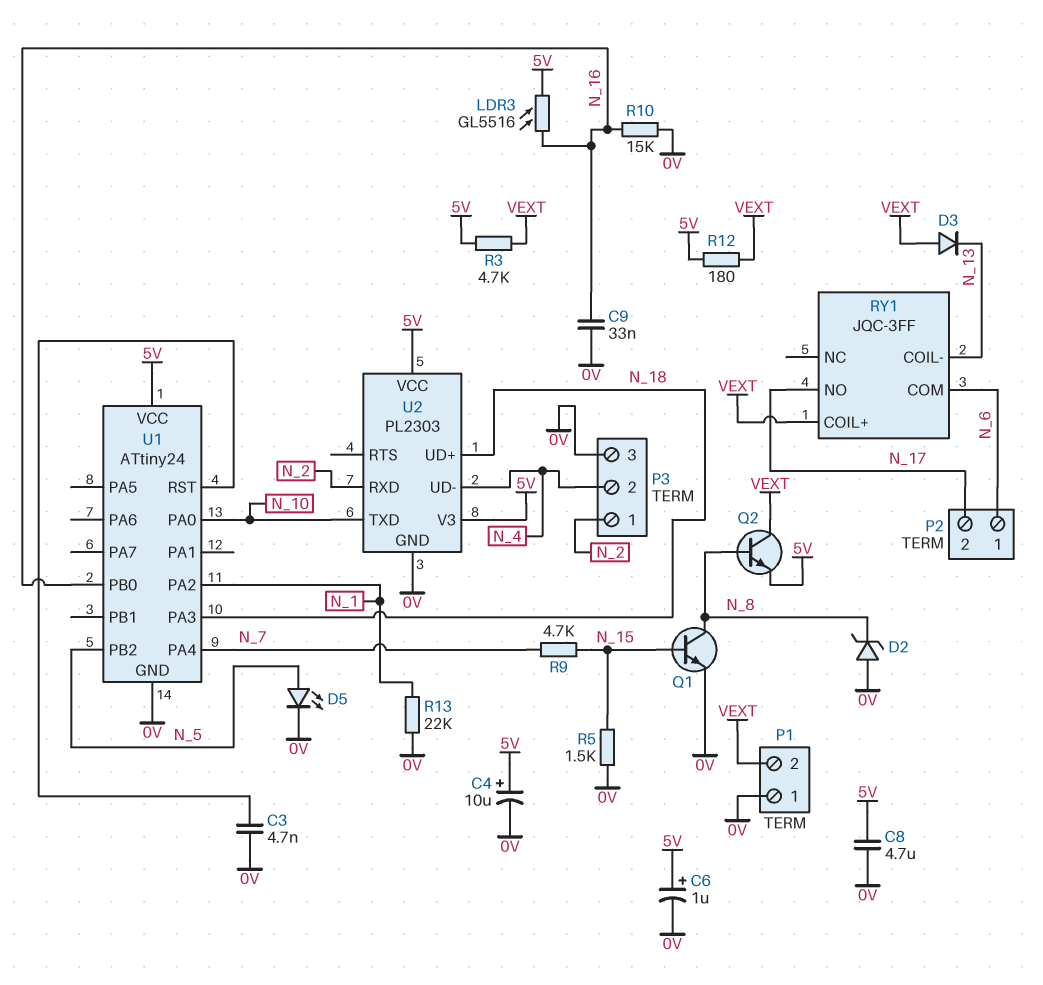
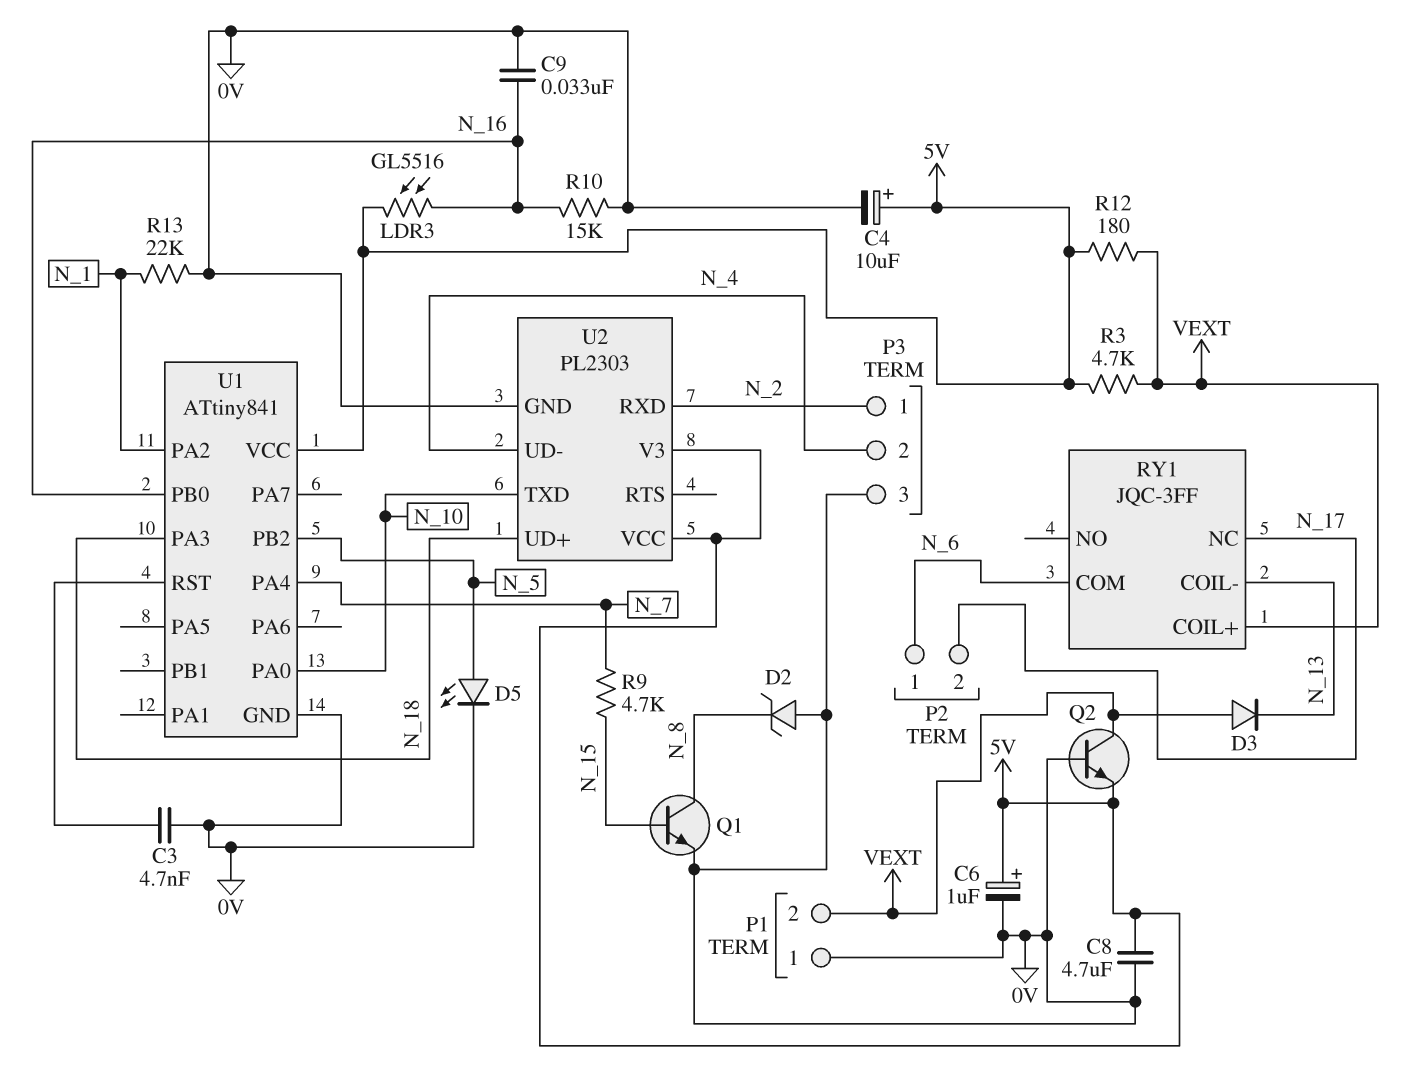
Q2: NPN (B N_8, C VEXT, E 5V) -> NPN (B 0V, C VEXT, E 5V)
R5: 1.5k (0V, N_15) -> none
RY1 pin NC: none -> N_17
RY1 pin NO: N_17 -> none
U1: ATtiny24 -> ATtiny841

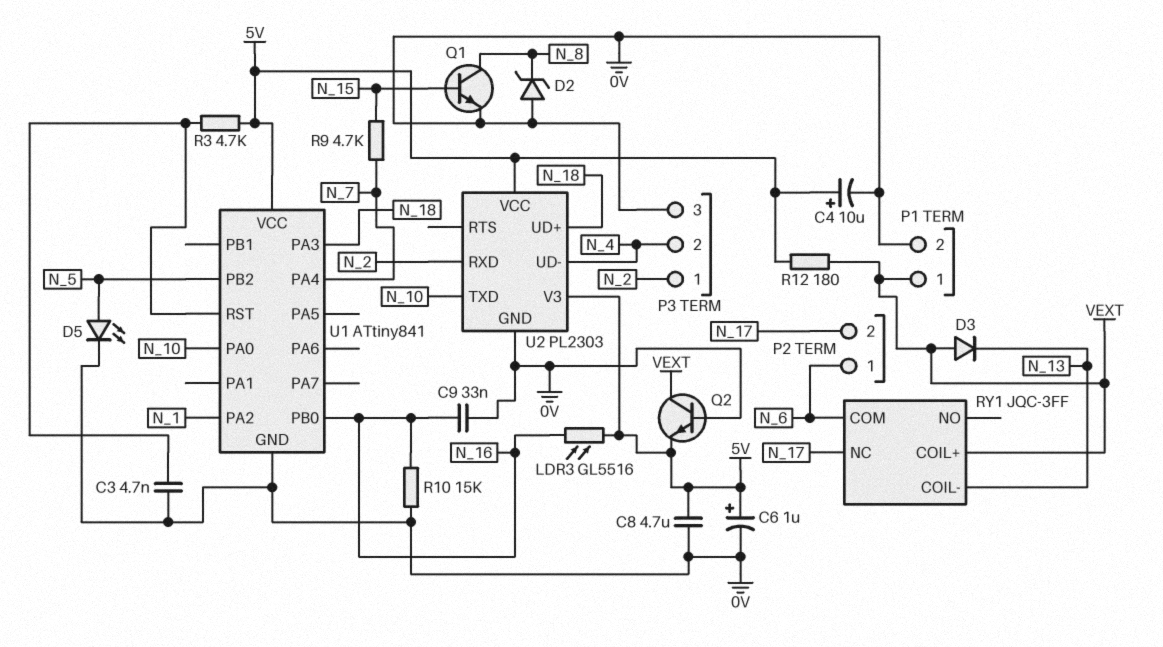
P1 pin 1: 0V -> VEXT
P1 pin 2: VEXT -> 0V
R3: 4.7k (5V, VEXT) -> 4.7k (5V, U1/RST)
R13: 22k (0V, N_1) -> none

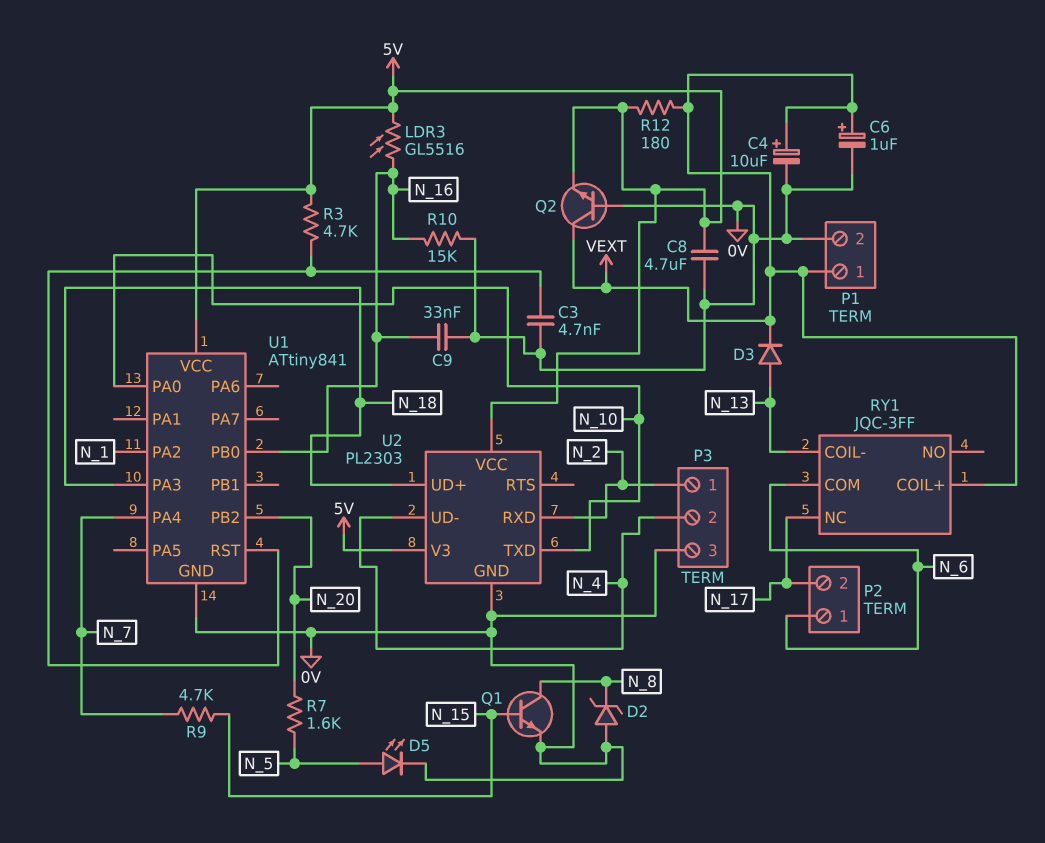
C4: 10uF (plus 5V, minus 0V) -> 10uF (plus VEXT, minus 0V)
C6: 1uF (plus 5V, minus 0V) -> 1uF (plus VEXT, minus 0V)
D3: diode (A VEXT, K N_13) -> diode (A N_13, K VEXT)
R7: none -> 1.6k (N_5, N_20)
U1 pin PB2: N_5 -> N_20

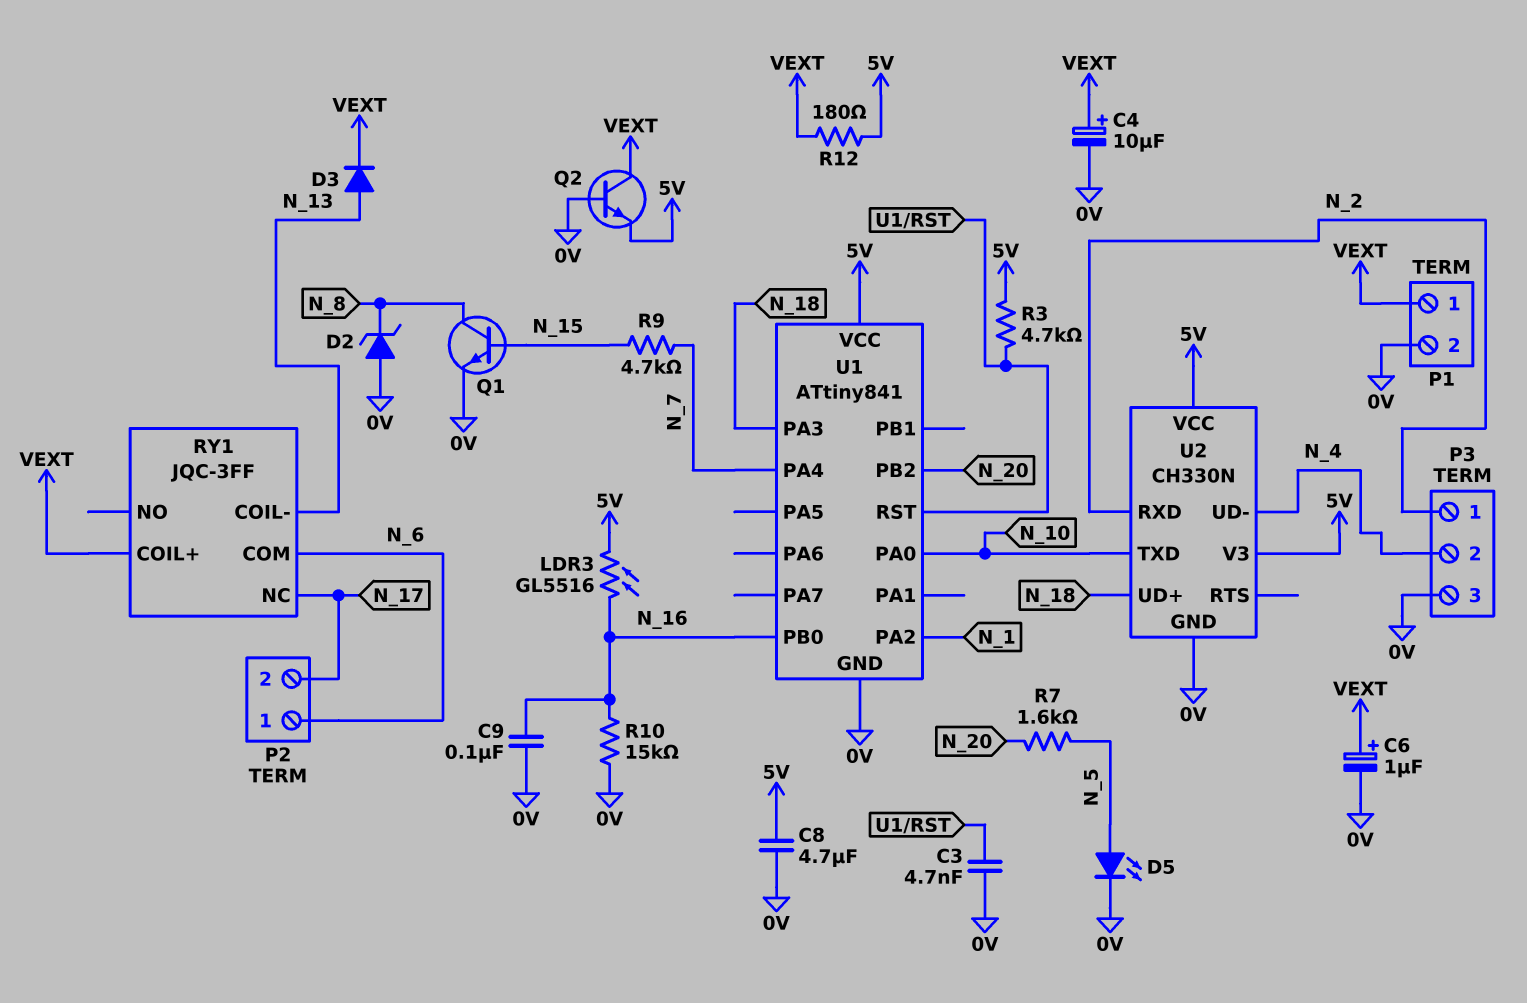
C9: 33nF (0V, N_16) -> 100nF (0V, N_16)
U2: PL2303 -> CH330N

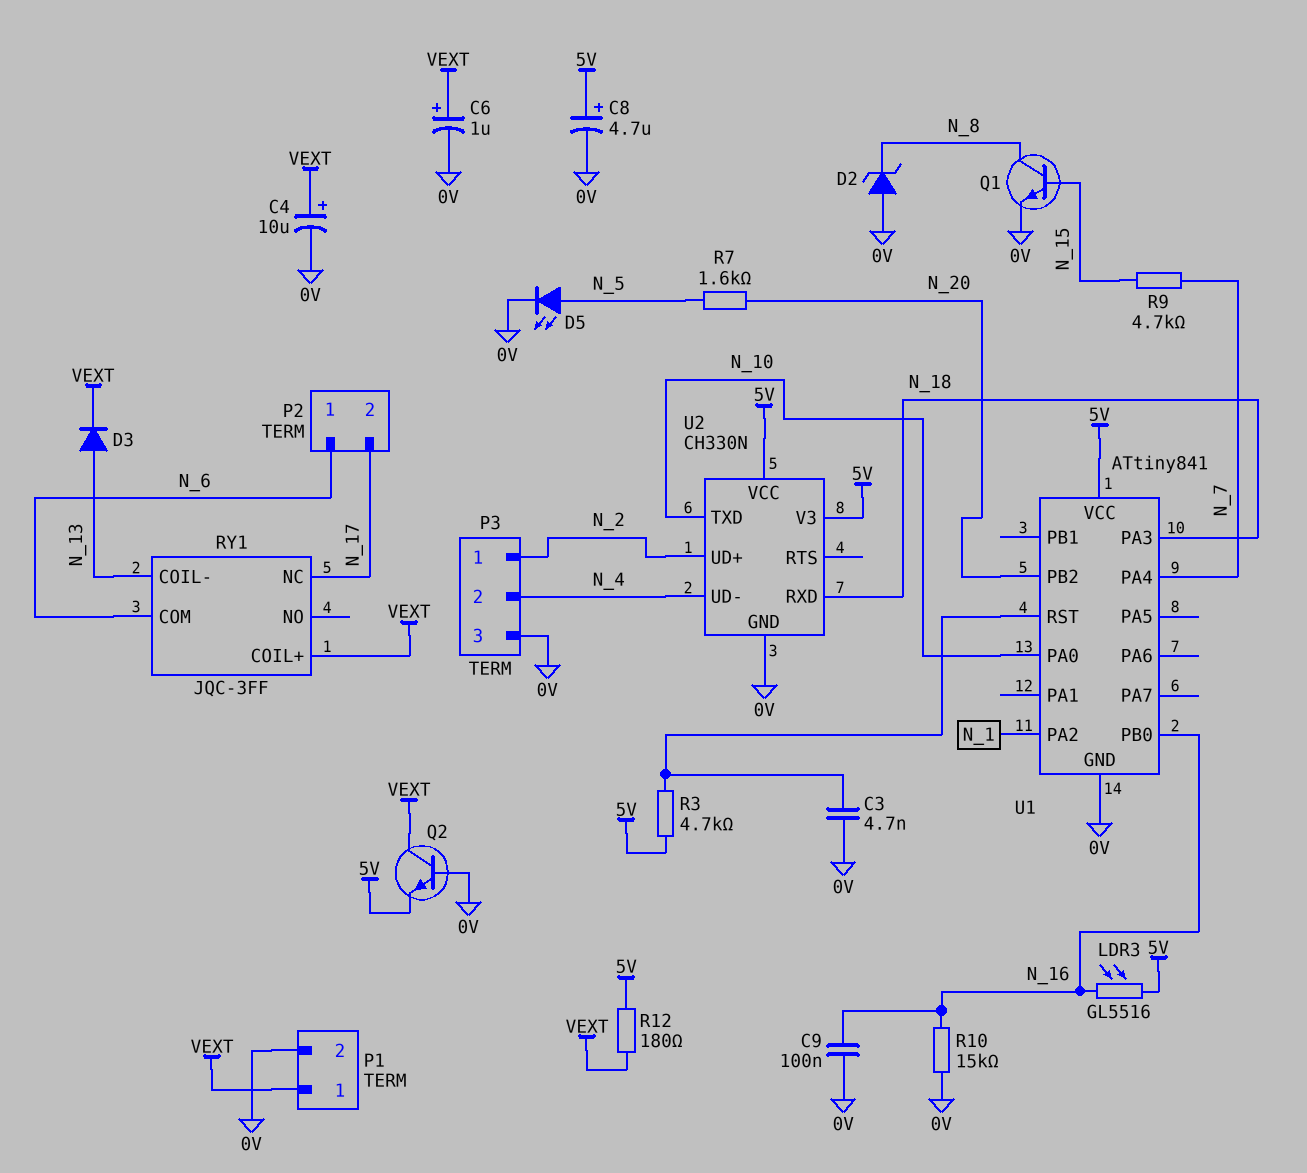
C8: 4.7uF (0V, 5V) -> 4.7uF (plus 5V, minus 0V)
U2 pin RXD: N_2 -> N_18
U2 pin UD+: N_18 -> N_2

